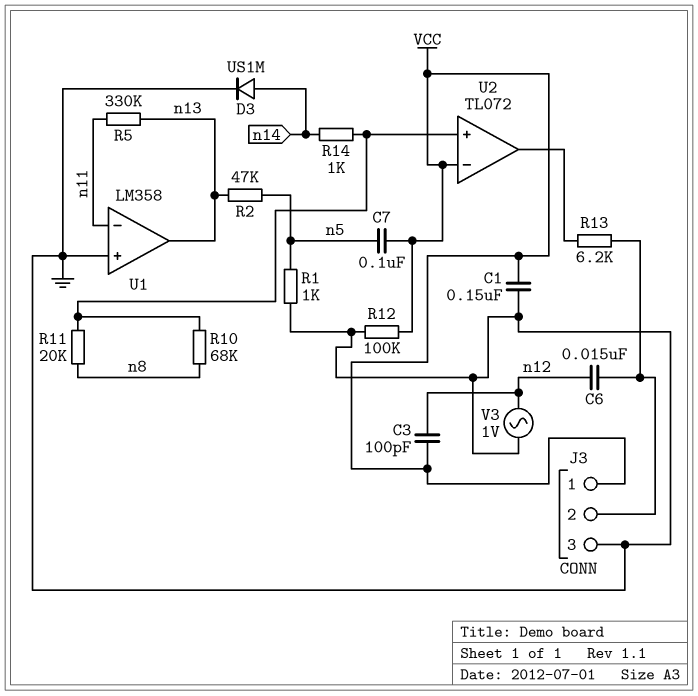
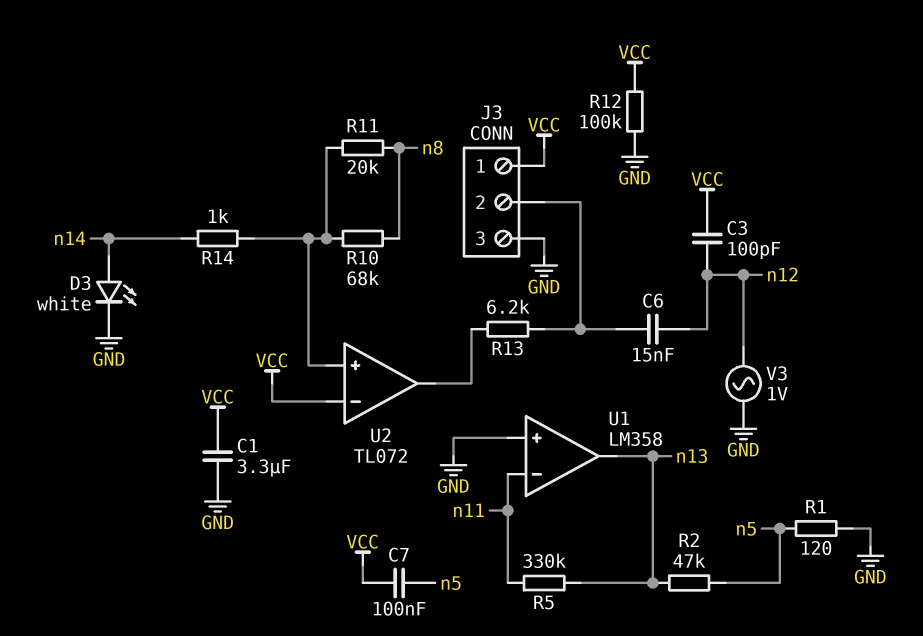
C1: 150nF (GND, VCC) -> 3.3uF (GND, VCC)
D3: diode US1M (A n14, K GND) -> LED white (A n14, K GND)
R1: 1k (GND, n5) -> 120 (GND, n5)

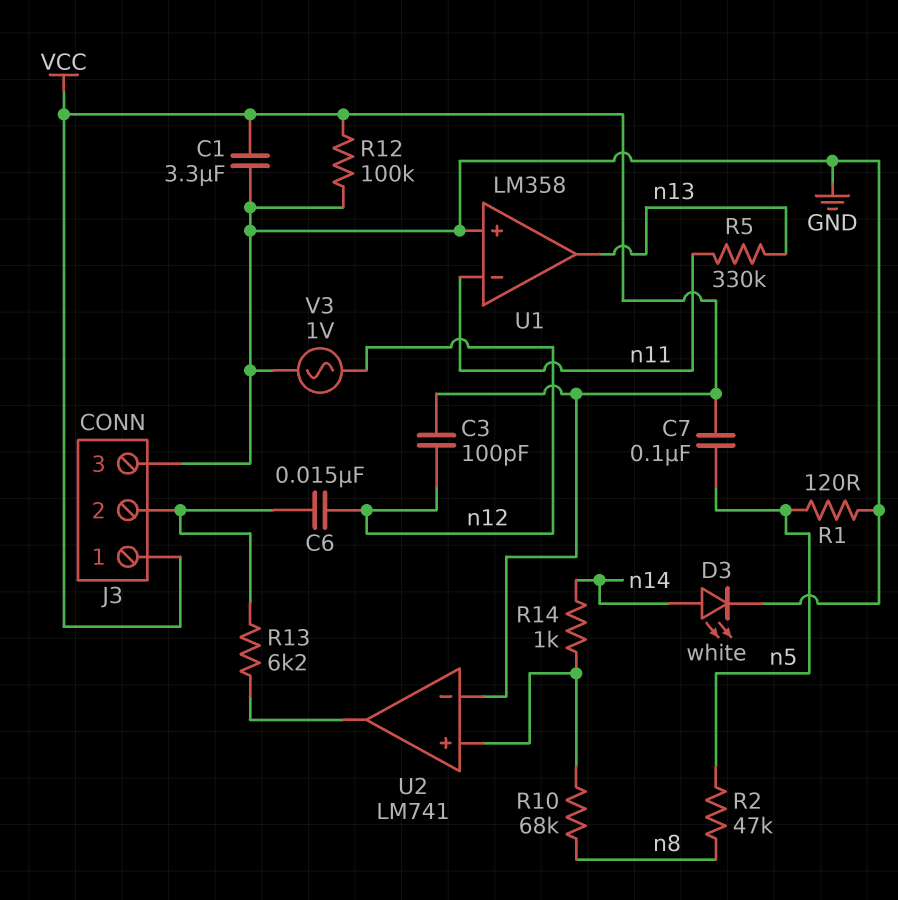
R2: 47k (n5, n13) -> 47k (n5, n8)
R11: 20k (U2/in+, n8) -> none
U2: TL072 -> LM741

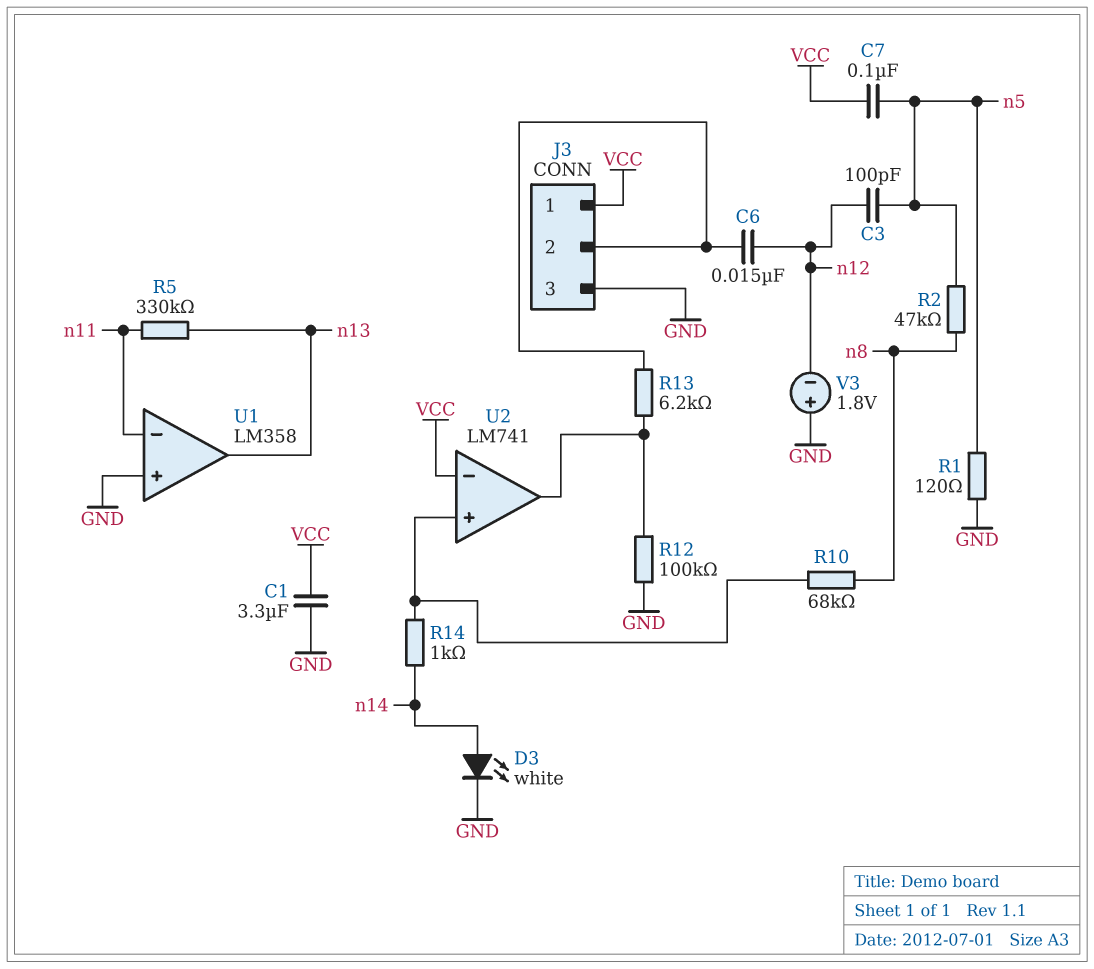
C3: 100pF (VCC, n12) -> 100pF (n5, n12)
R12: 100k (GND, VCC) -> 100k (GND, U2/out)
V3: AC 1V (GND, n12) -> 1.8V (plus GND, minus n12)

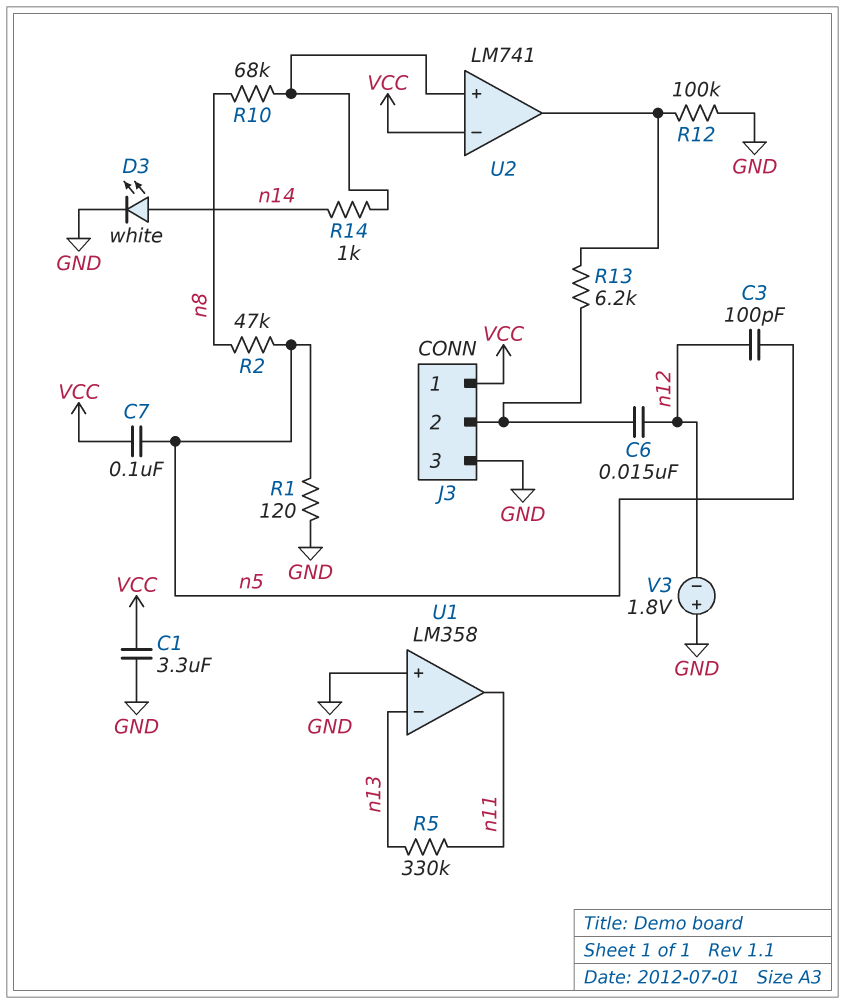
U1 pin in-: n11 -> n13
U1 pin out: n13 -> n11

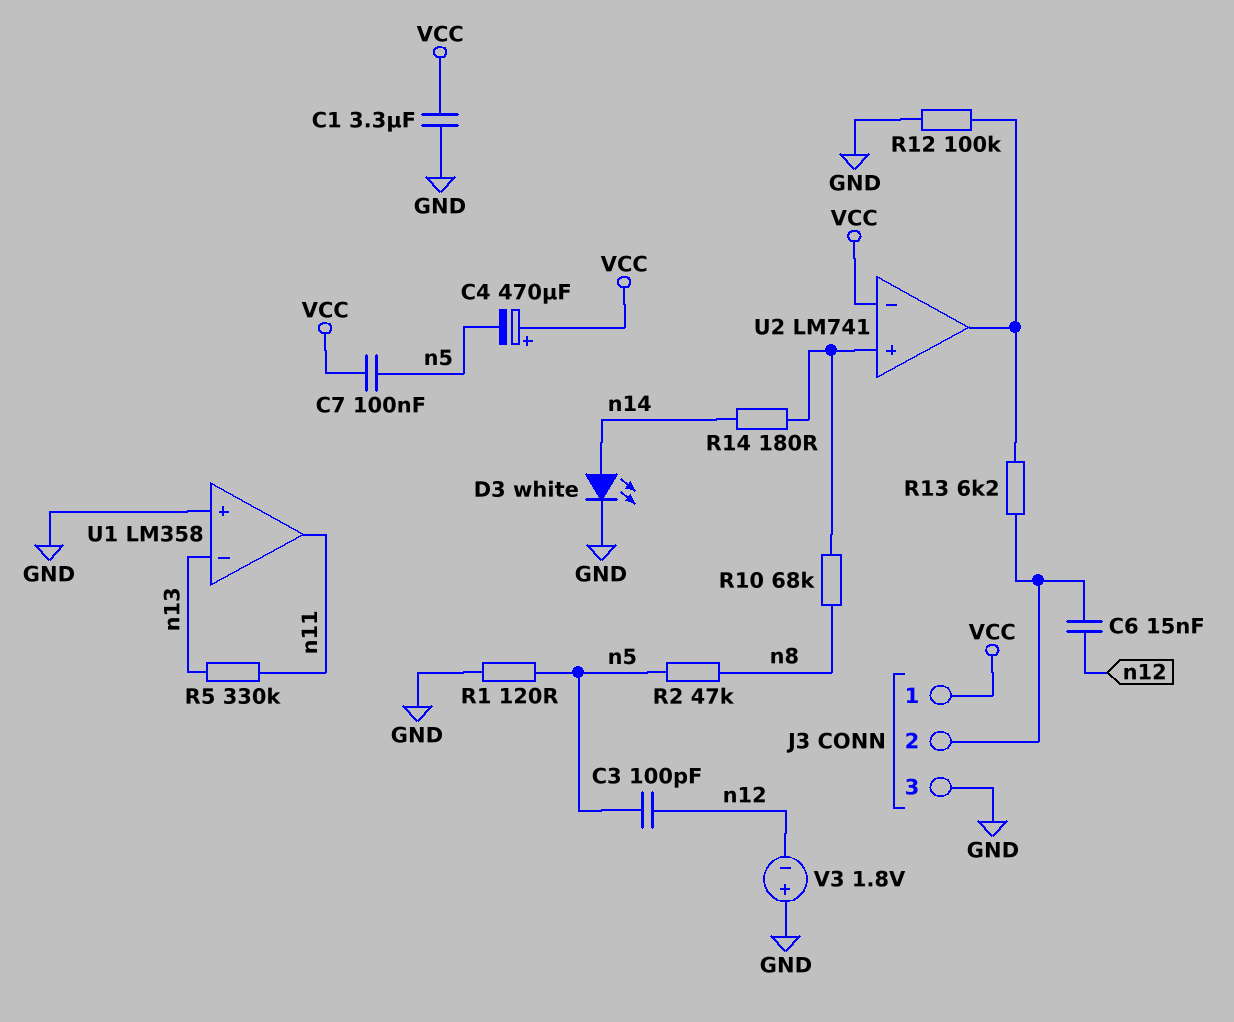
C4: none -> 470uF (plus VCC, minus n5)
R14: 1k (U2/in+, n14) -> 180 (U2/in+, n14)

